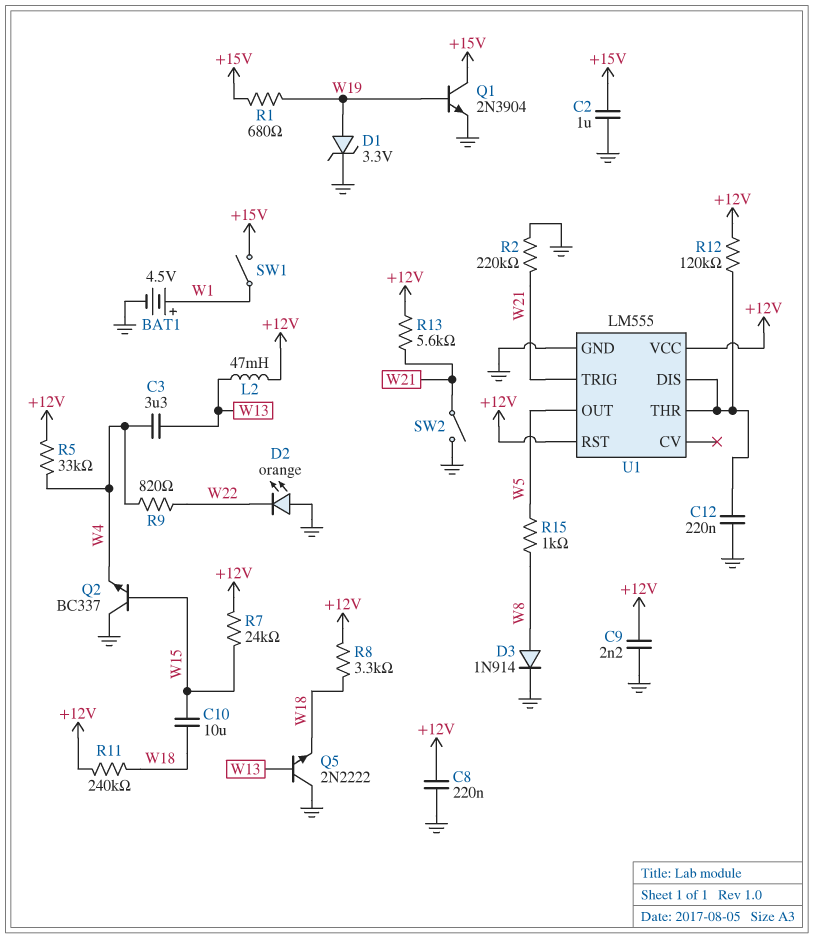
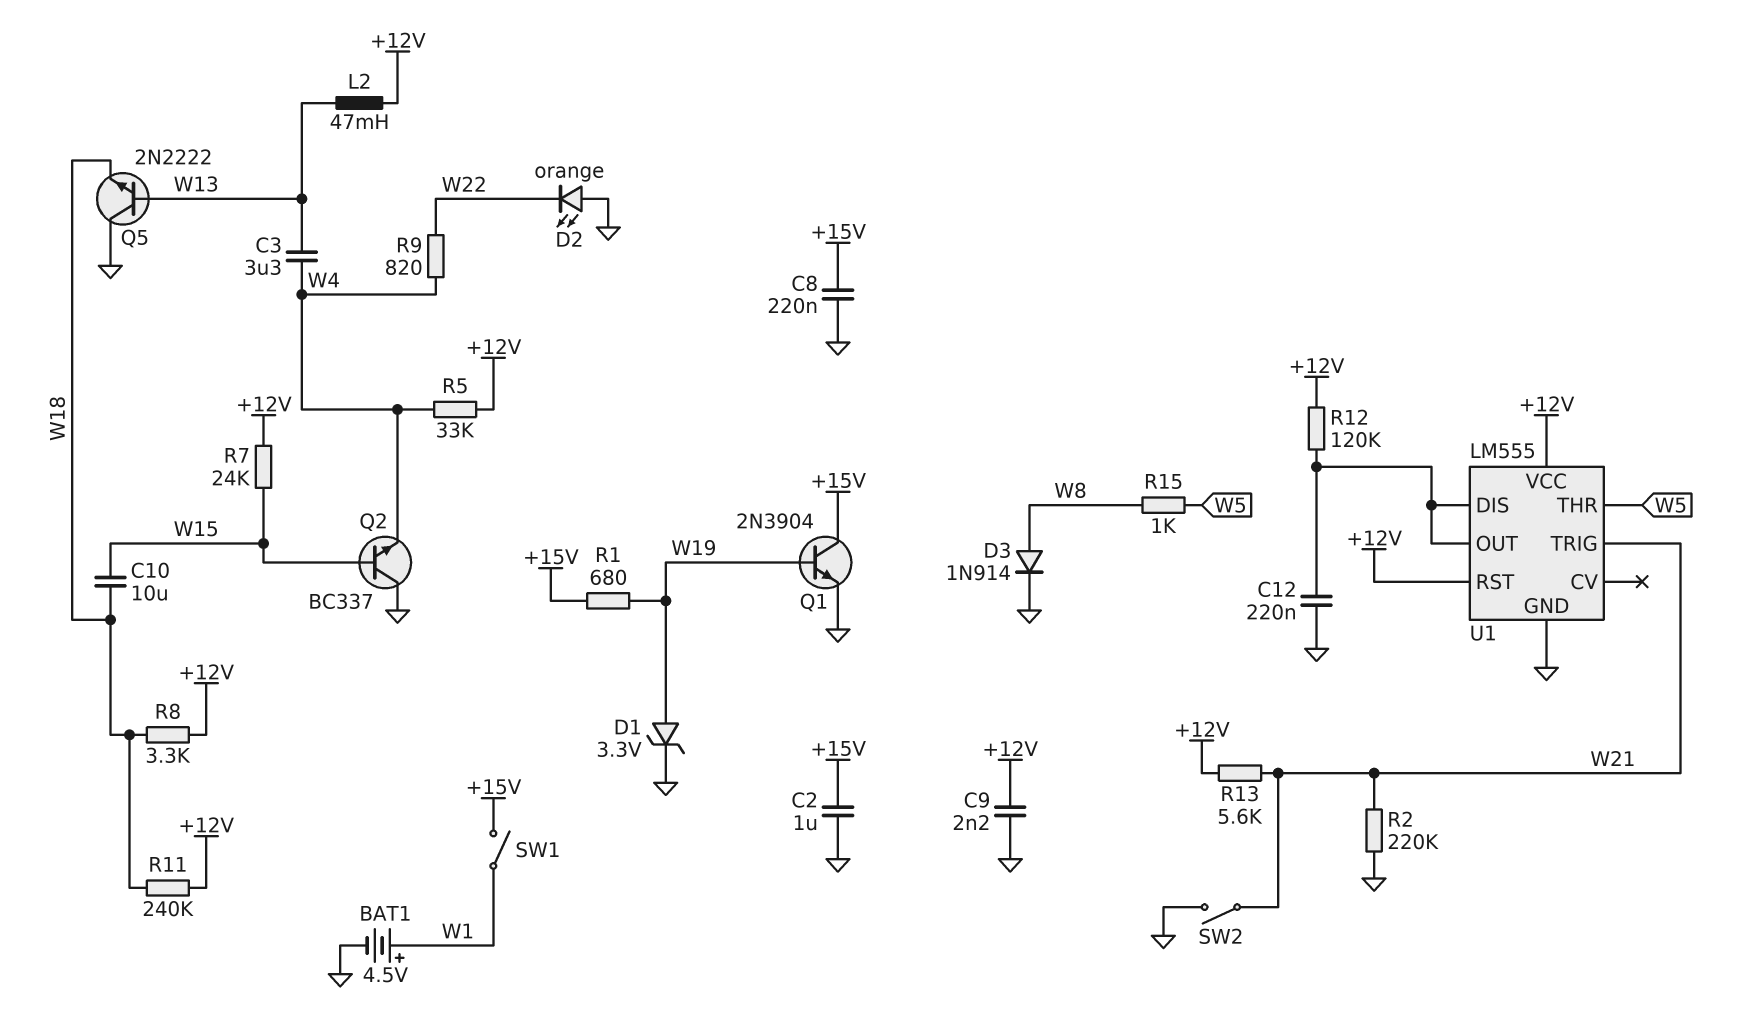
C8: 220nF (+12V, GND) -> 220nF (+15V, GND)
U1 pin OUT: W5 -> U1/DIS
U1 pin THR: U1/DIS -> W5

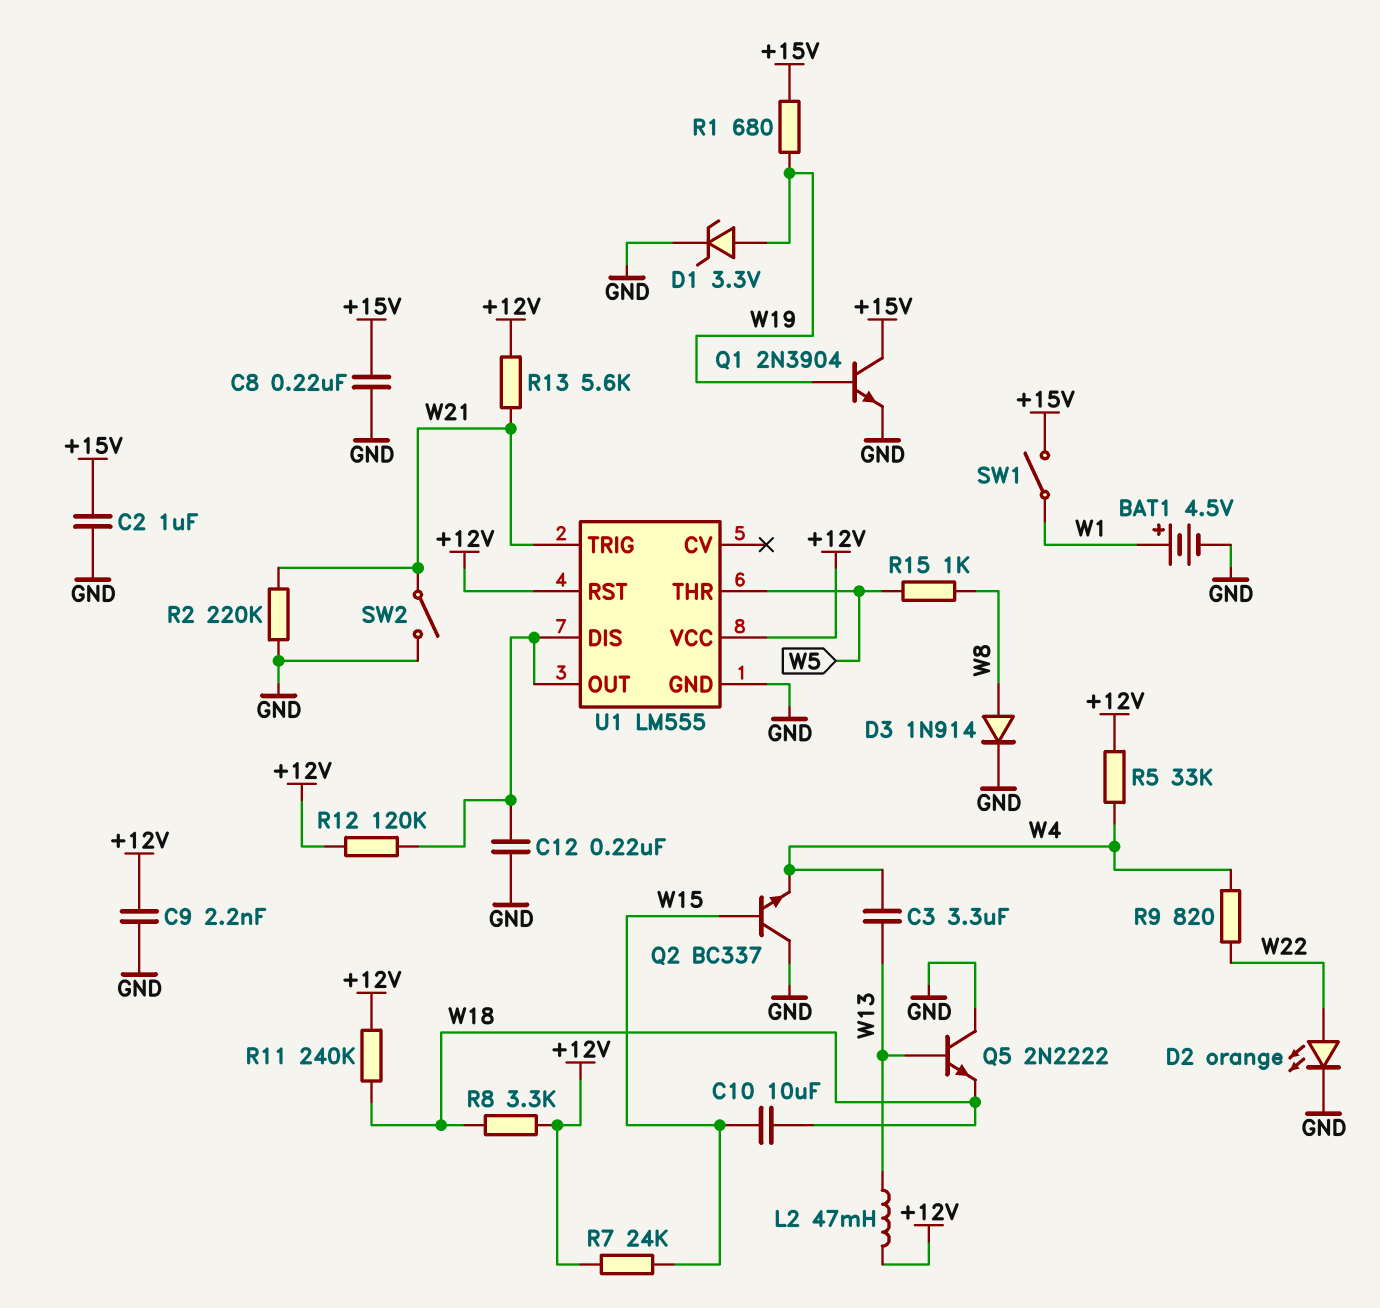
D2: LED orange (A GND, K W22) -> LED orange (A W22, K GND)

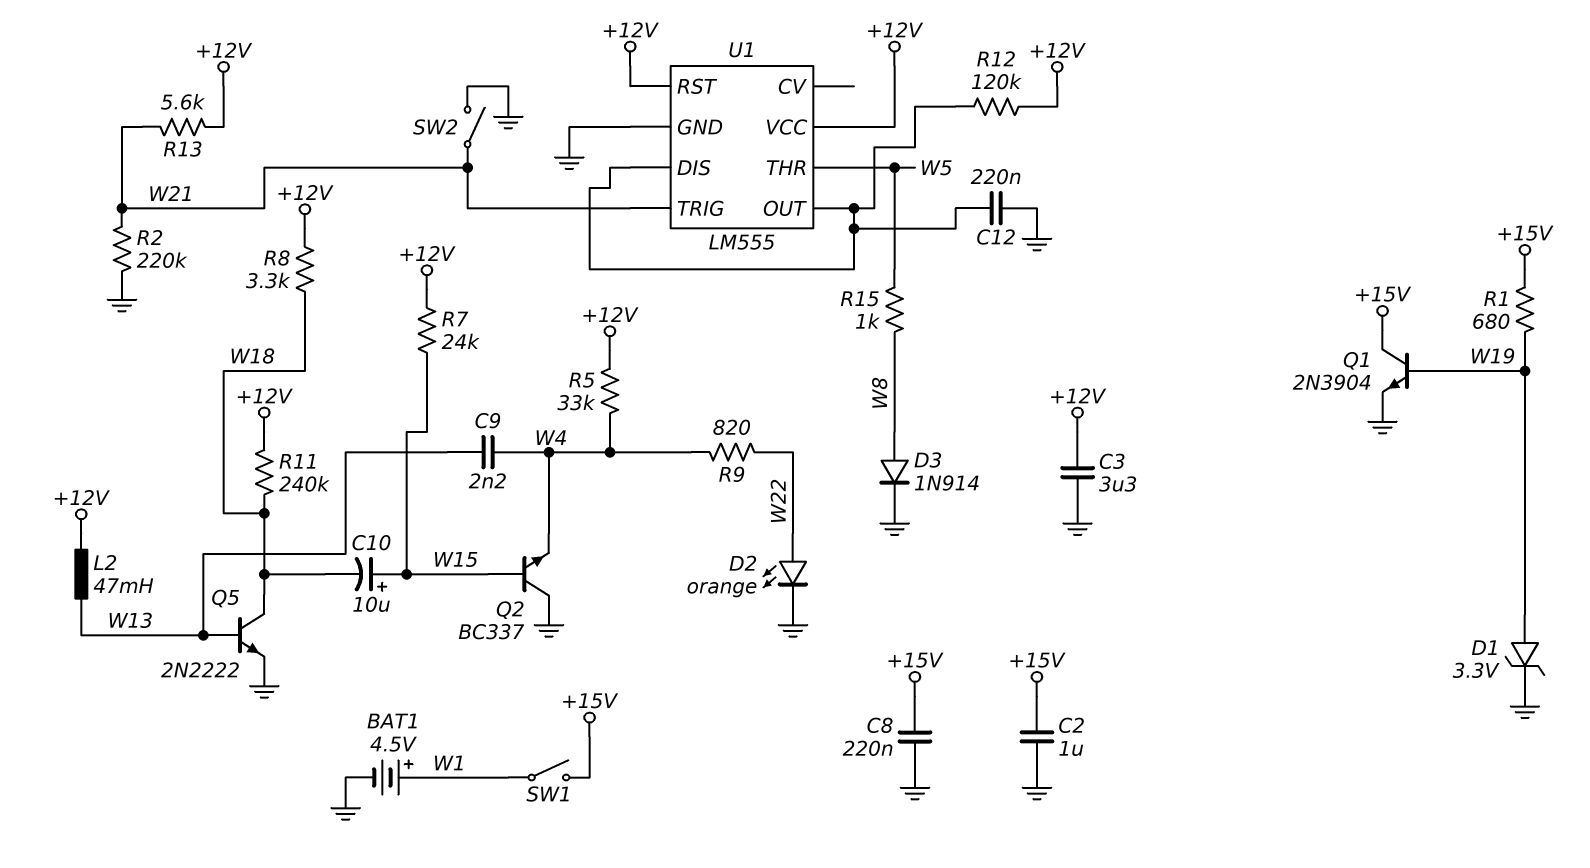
C3: 3.3uF (W4, W13) -> 3.3uF (+12V, GND)
C9: 2.2nF (+12V, GND) -> 2.2nF (W4, W13)
C10: 10uF (W15, W18) -> 10uF (plus W15, minus W18)
Q5: NPN 2N2222 (B W13, C GND, E W18) -> NPN 2N2222 (B W13, C W18, E GND)

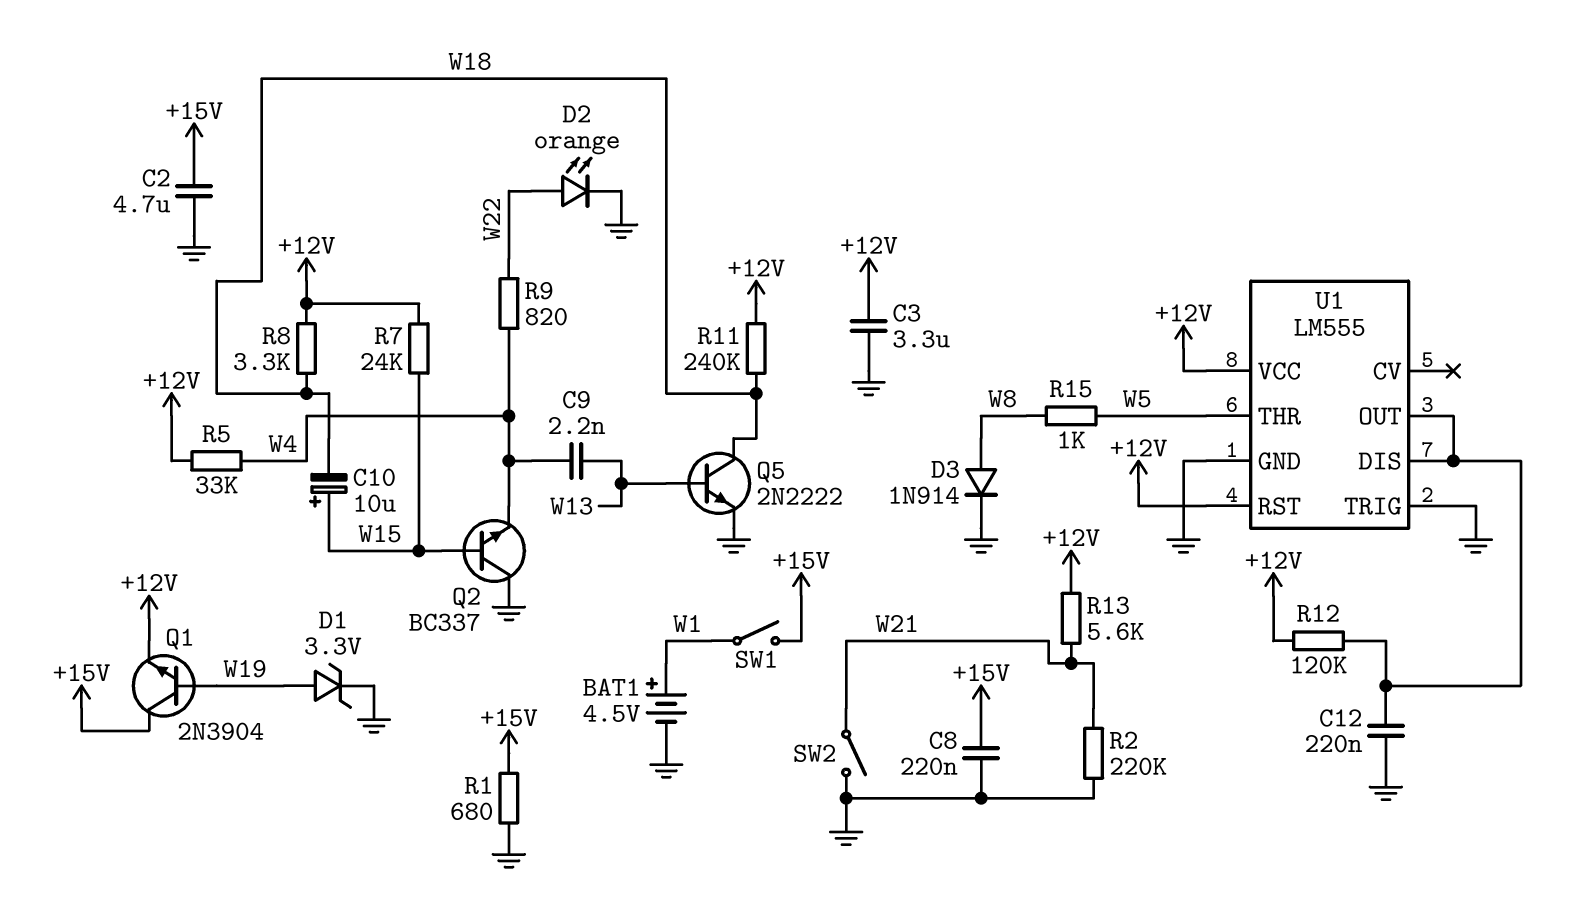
C2: 1uF (+15V, GND) -> 4.7uF (+15V, GND)
L2: 47mH (+12V, W13) -> none
Q1: NPN 2N3904 (B W19, C +15V, E GND) -> NPN 2N3904 (B W19, C +15V, E +12V)
R1: 680 (+15V, W19) -> 680 (+15V, GND)
U1 pin TRIG: W21 -> GND

